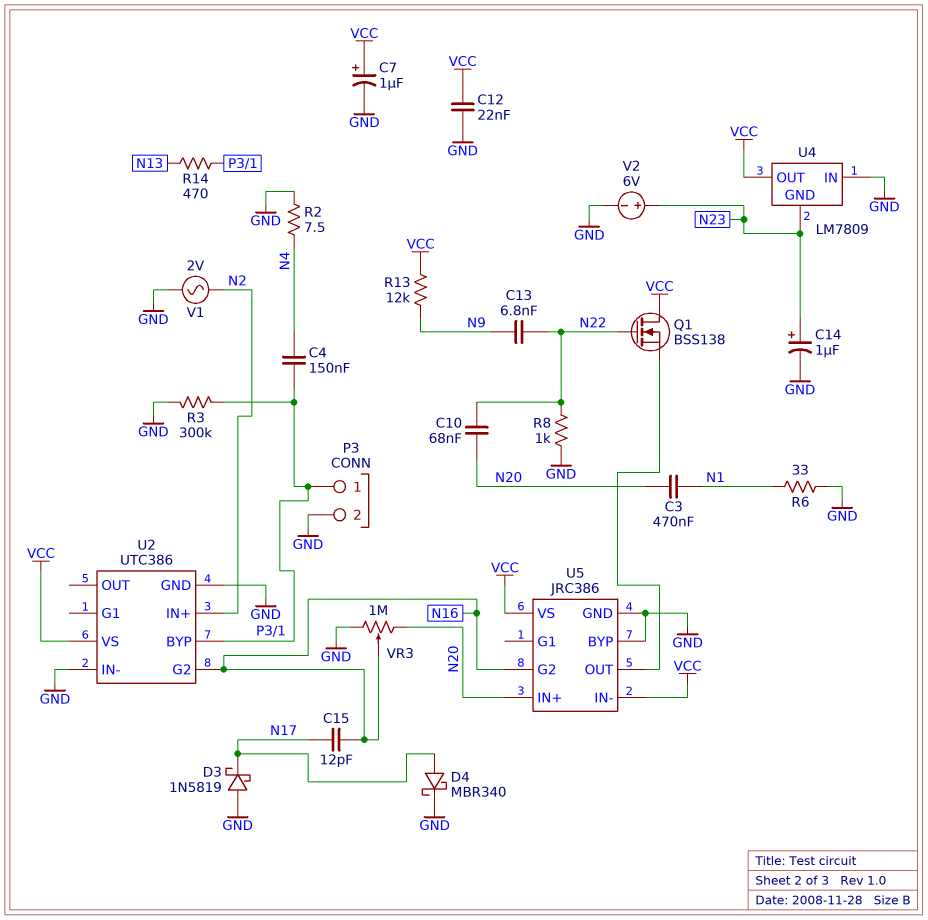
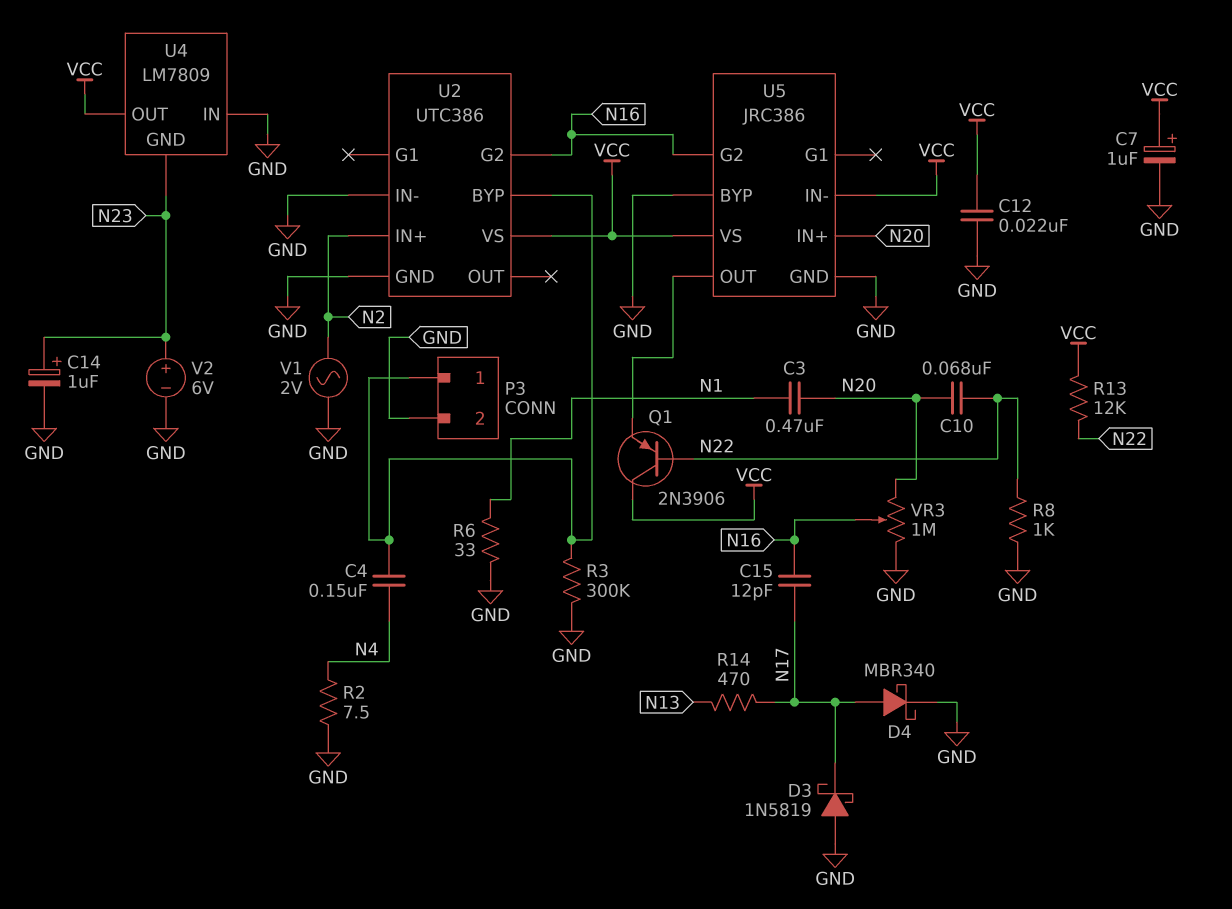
C13: 6.8nF (N9, N22) -> none
Q1: NMOS BSS138 (G N22, D VCC, S U5/OUT) -> PNP 2N3906 (B N22, C VCC, E U5/OUT)
R13: 12k (N9, VCC) -> 12k (N22, VCC)
R14: 470 (N13, P3/1) -> 470 (N13, N17)

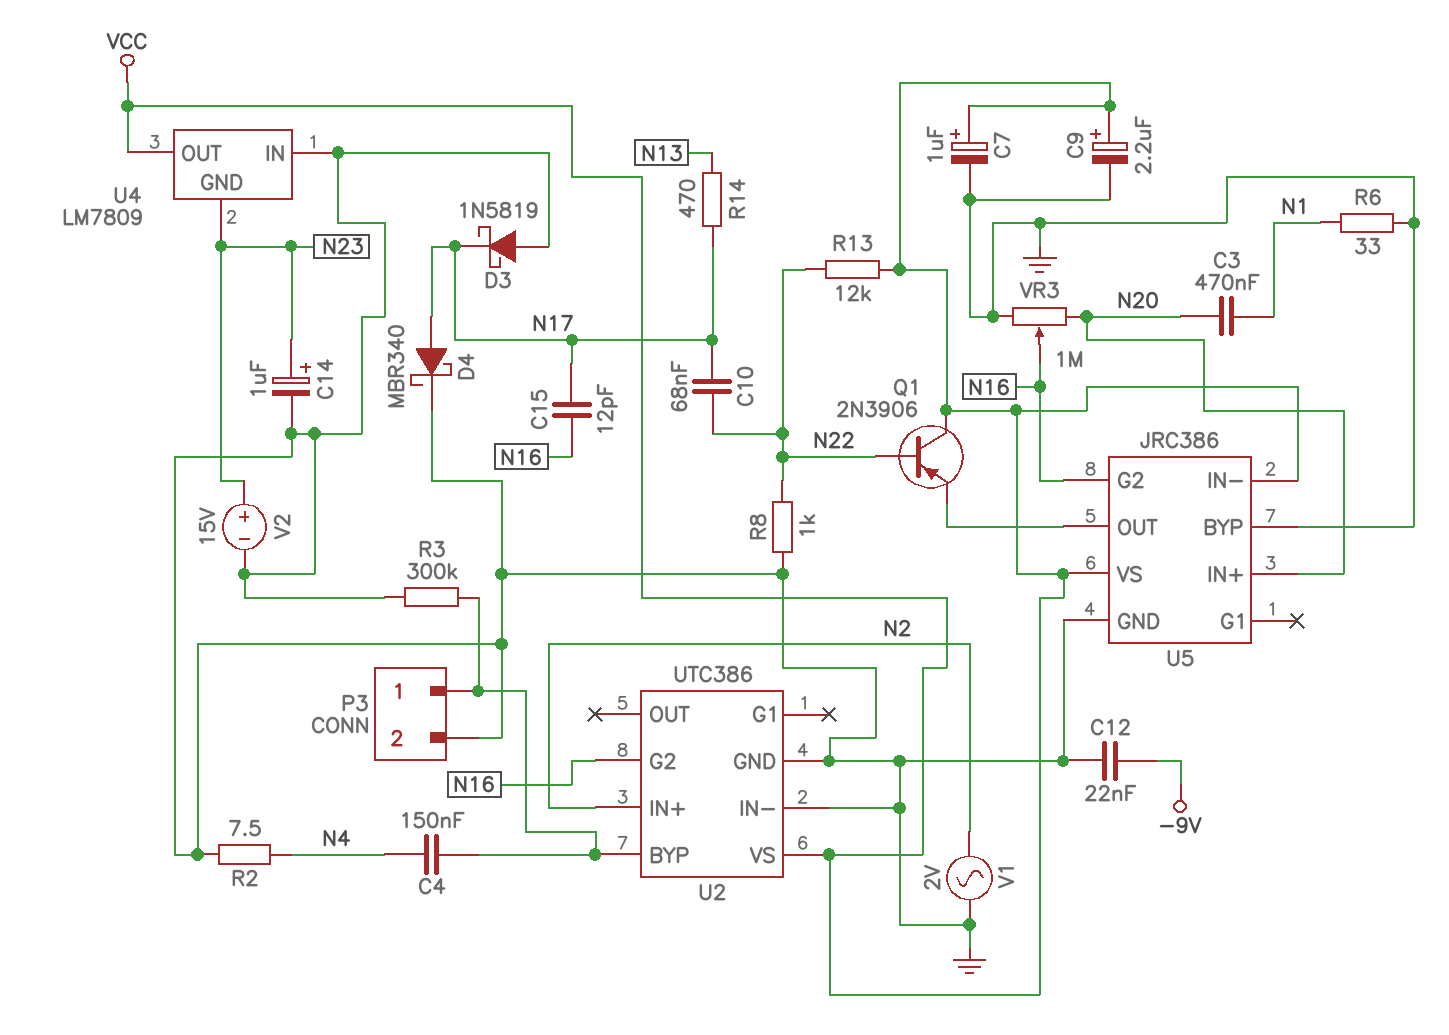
C9: none -> 2.2uF (plus VCC, minus GND)
C10: 68nF (N20, N22) -> 68nF (N17, N22)
C12: 22nF (GND, VCC) -> 22nF (-9V, GND)
V2: 6V (plus N23, minus GND) -> 15V (plus N23, minus GND)

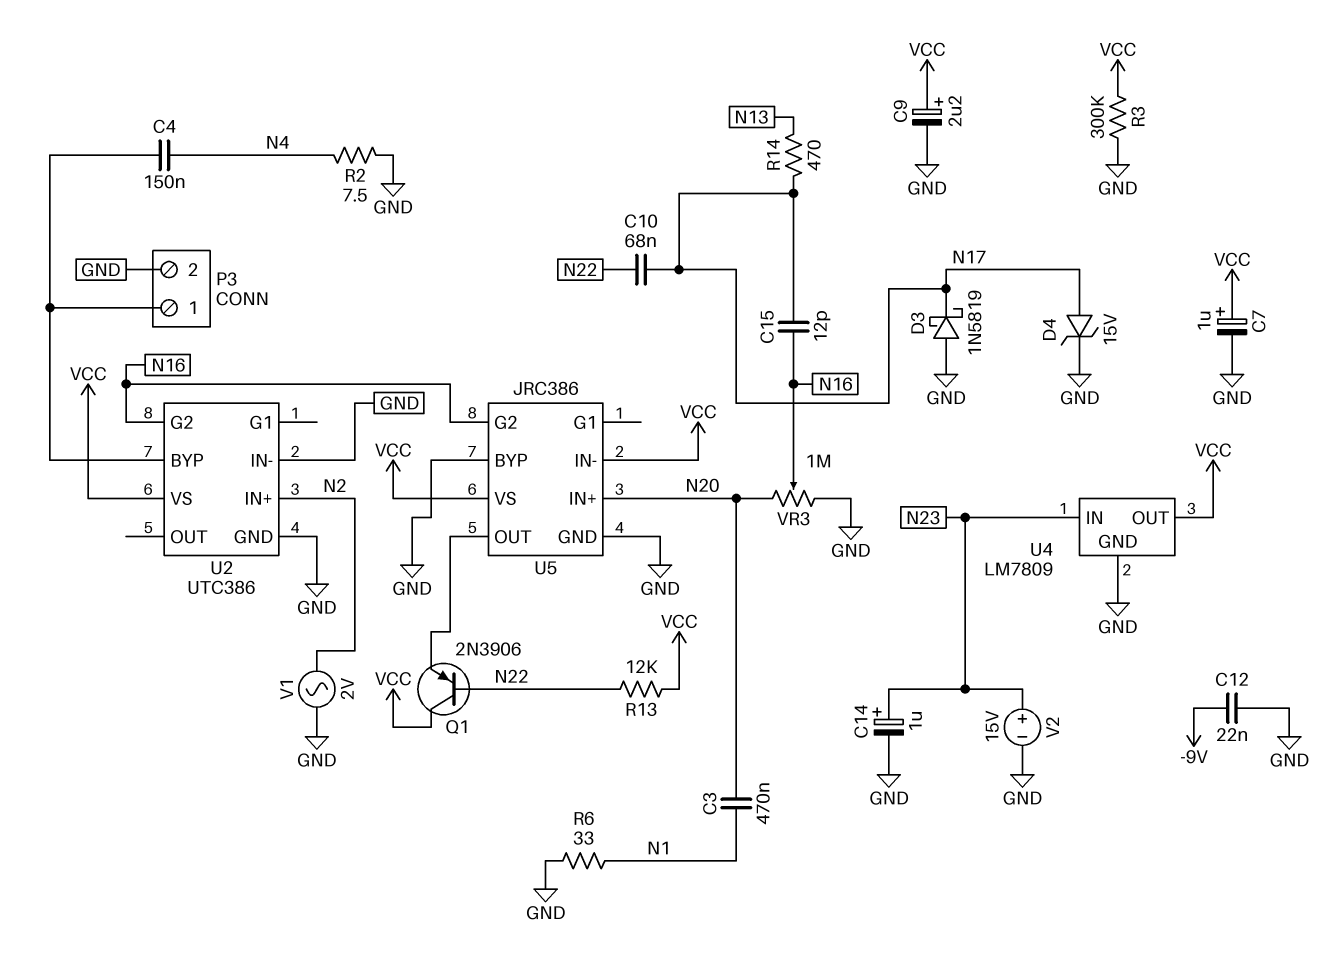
D4: schottky MBR340 (A N17, K GND) -> zener 15V (A N17, K GND)
R3: 300k (GND, P3/1) -> 300k (GND, VCC)
R8: 1k (GND, N22) -> none
U4 pin GND: N23 -> GND
U4 pin IN: GND -> N23

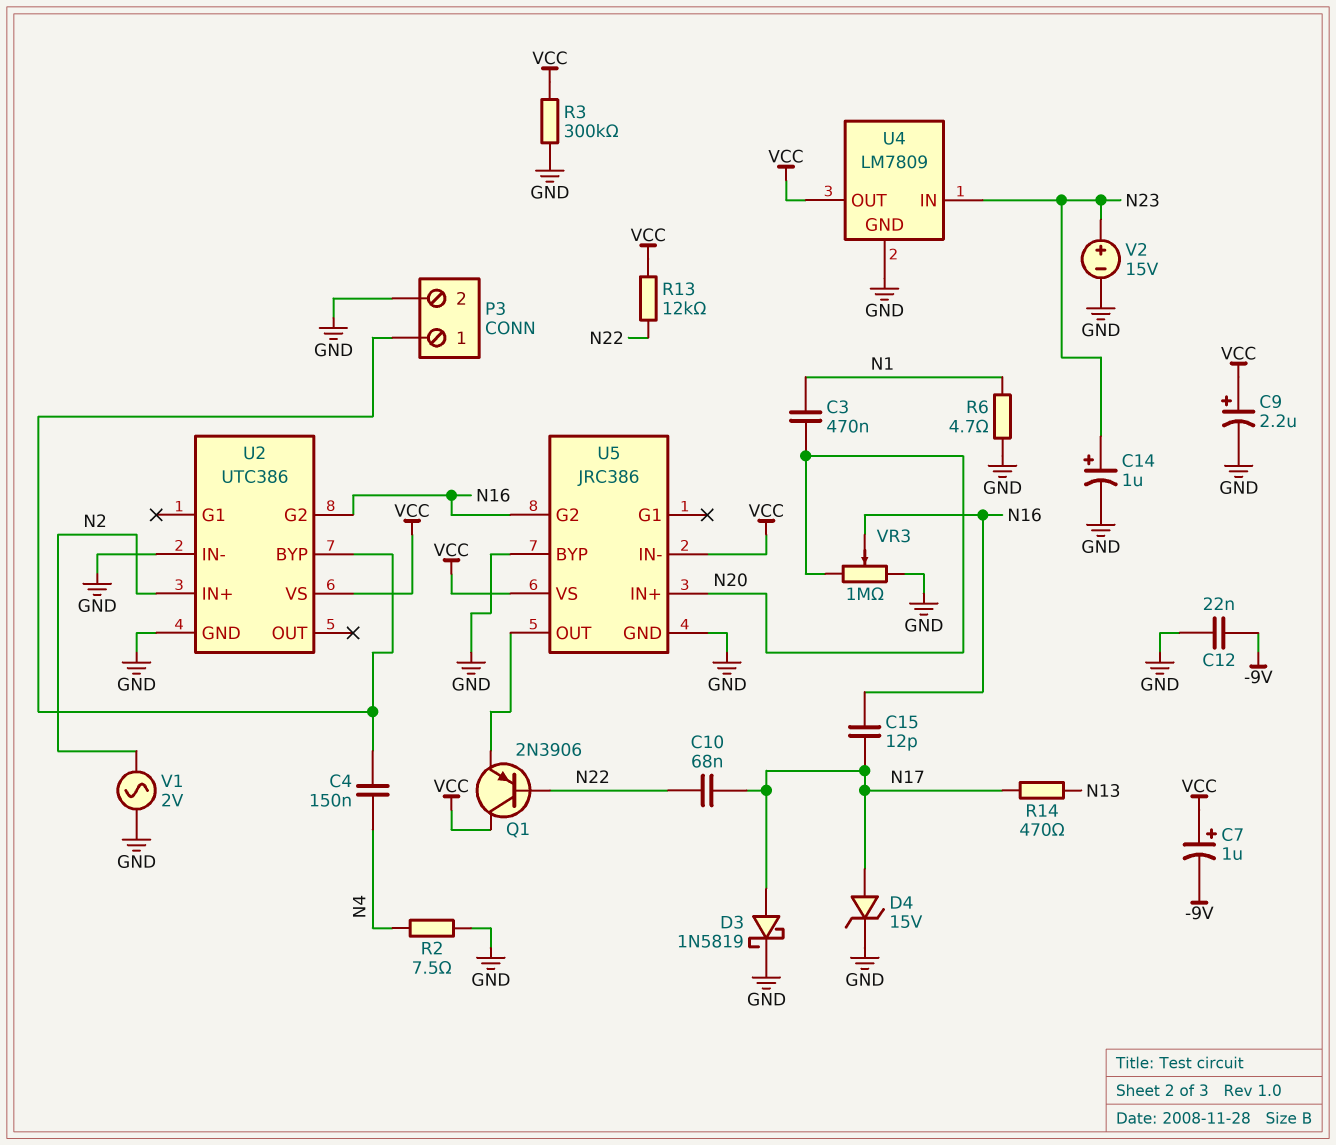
C7: 1uF (plus VCC, minus GND) -> 1uF (plus VCC, minus -9V)
D3: schottky 1N5819 (A GND, K N17) -> schottky 1N5819 (A N17, K GND)
R6: 33 (GND, N1) -> 4.7 (GND, N1)

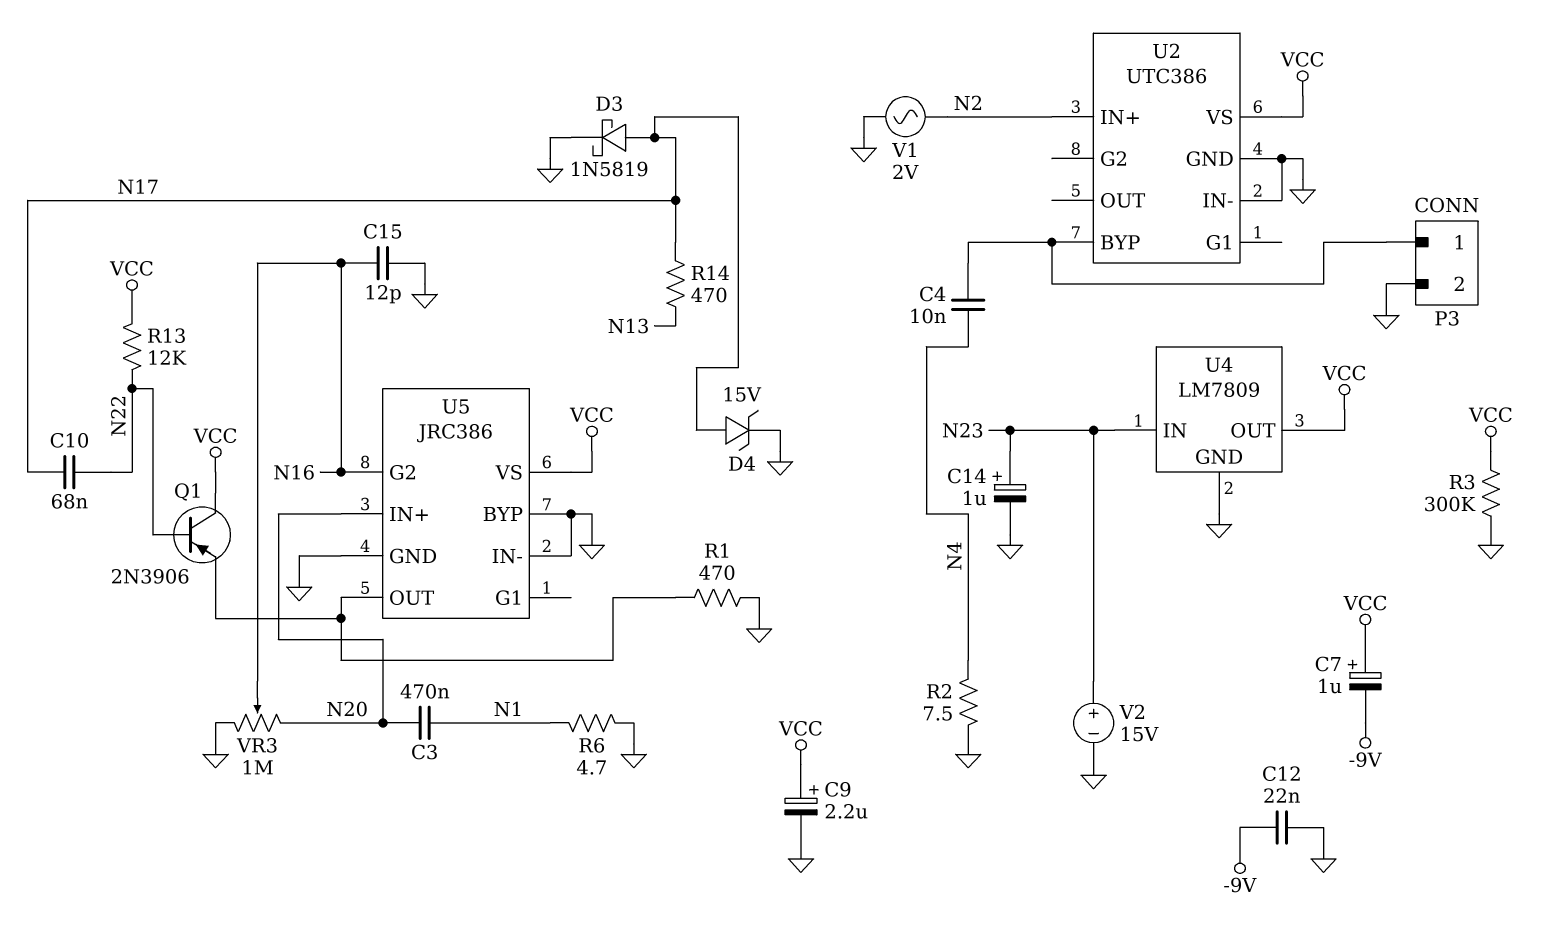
C4: 150nF (N4, P3/1) -> 10nF (N4, P3/1)
C15: 12pF (N16, N17) -> 12pF (GND, N16)
R1: none -> 470 (GND, U5/OUT)
U2 pin G2: N16 -> none
U5 pin IN-: VCC -> GND

